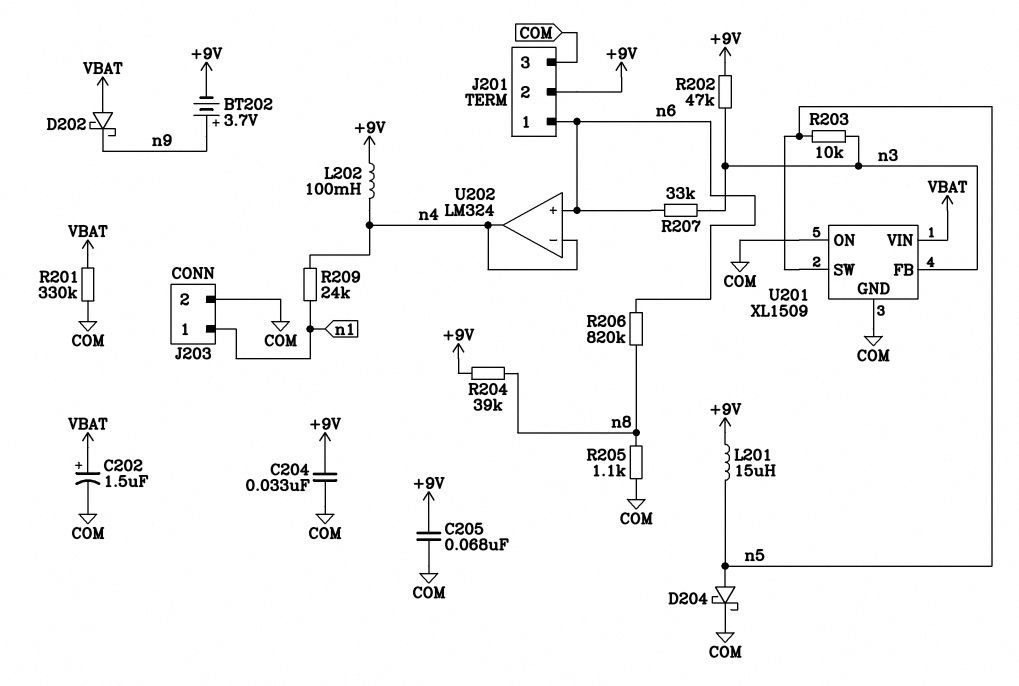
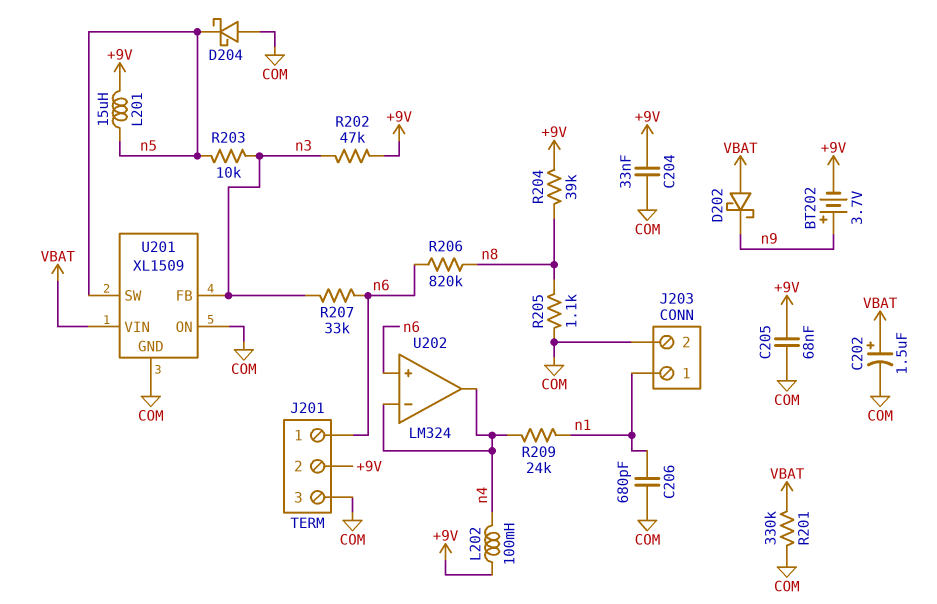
C206: none -> 680pF (COM, n1)
D204: schottky (A n5, K COM) -> schottky (A COM, K n5)

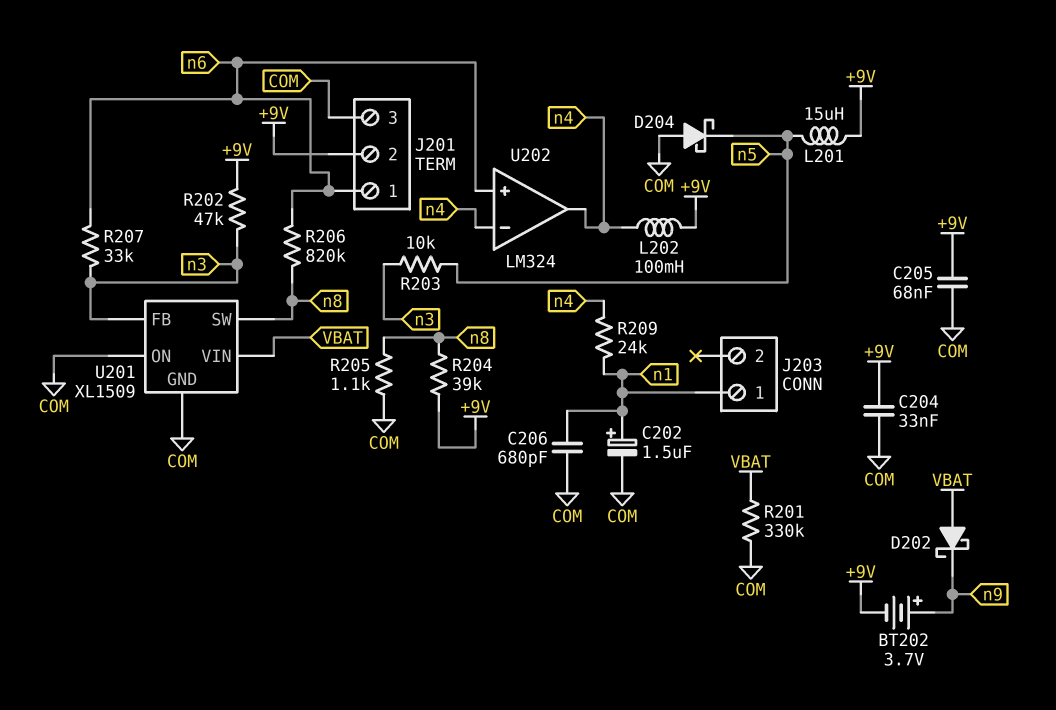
C202: 1.5uF (plus VBAT, minus COM) -> 1.5uF (plus n1, minus COM)
J203 pin 2: COM -> none
U201 pin SW: n5 -> n8

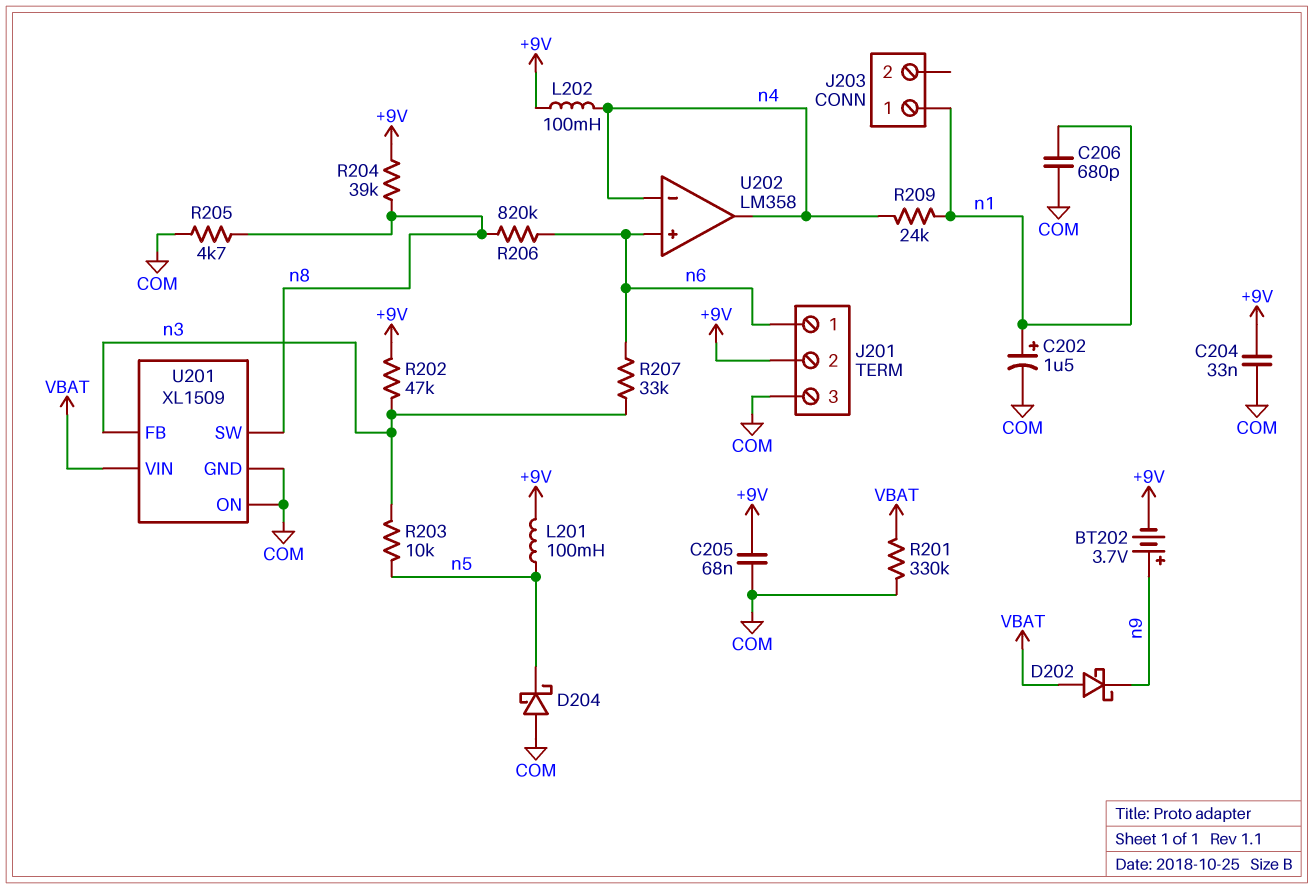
L201: 15uH (+9V, n5) -> 100mH (+9V, n5)
R205: 1.1k (COM, n8) -> 4.7k (COM, n8)
U202: LM324 -> LM358

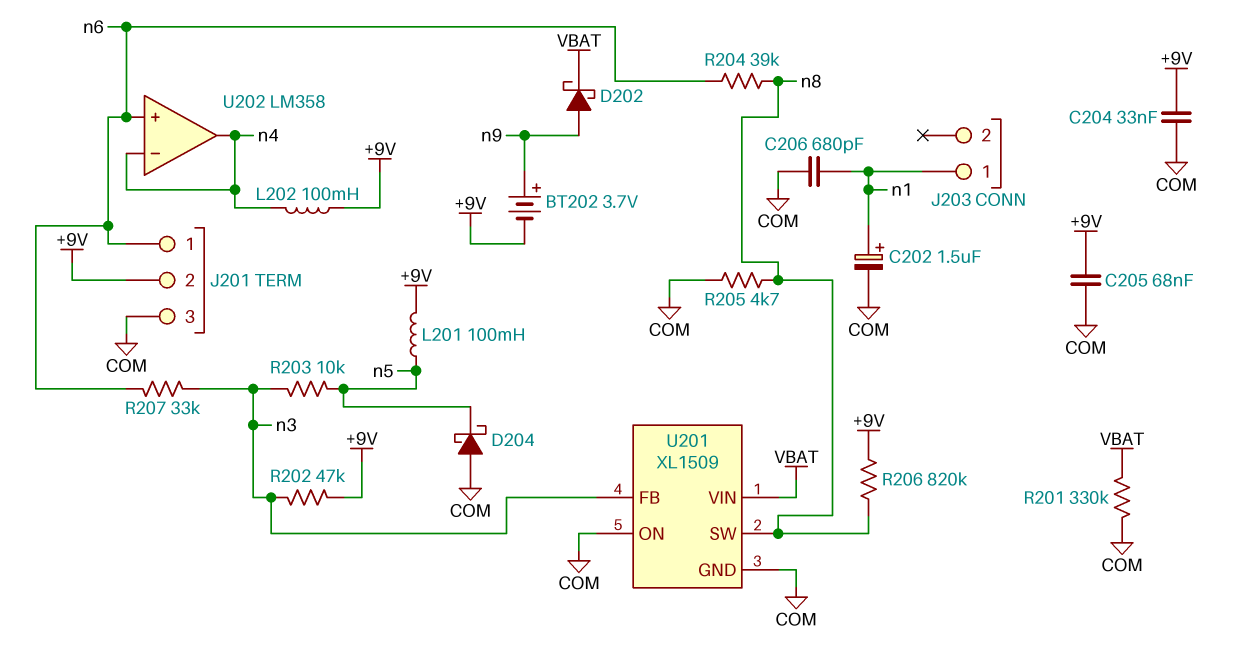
D202: schottky (A VBAT, K n9) -> schottky (A n9, K VBAT)
R204: 39k (+9V, n8) -> 39k (n6, n8)
R206: 820k (n6, n8) -> 820k (+9V, n8)
R209: 24k (n1, n4) -> none

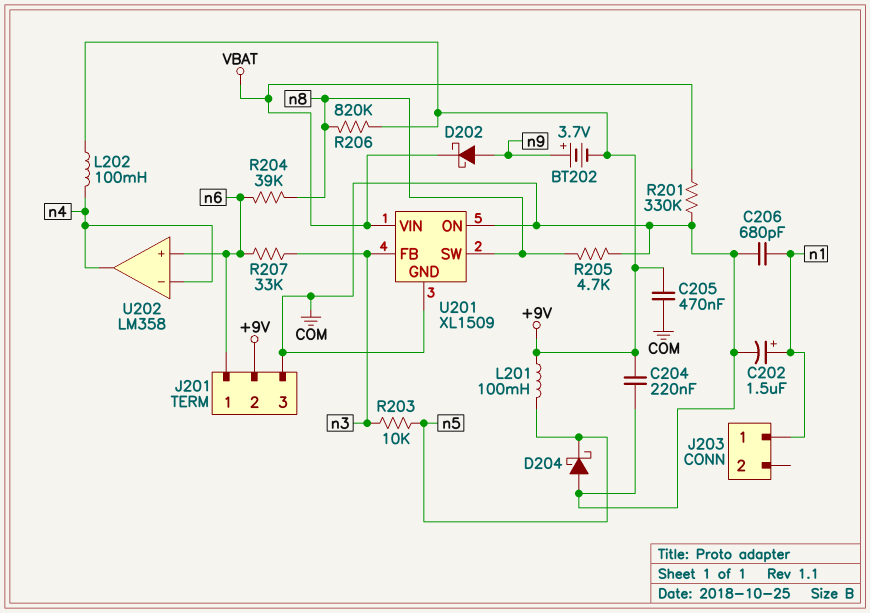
C204: 33nF (+9V, COM) -> 220nF (+9V, COM)
C205: 68nF (+9V, COM) -> 470nF (+9V, COM)
R202: 47k (+9V, n3) -> none

